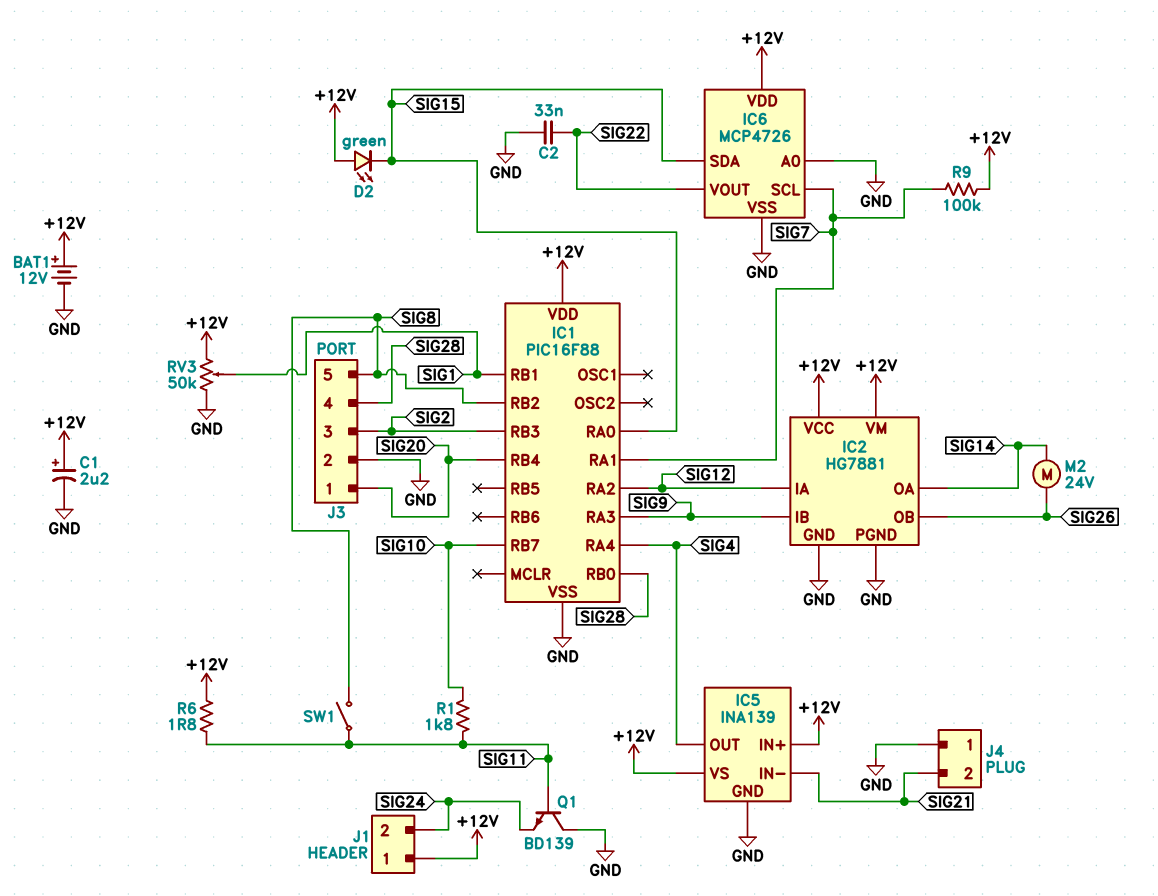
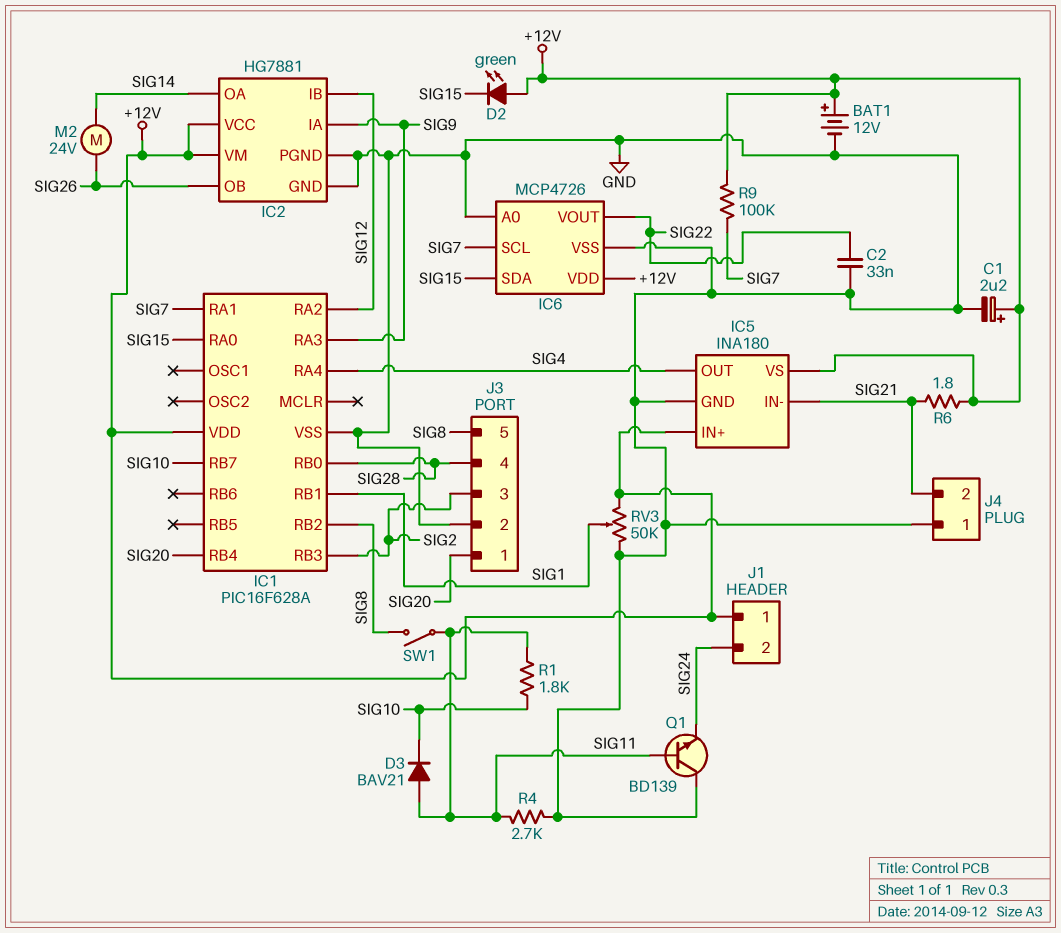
D3: none -> diode BAV21 (A SIG11, K SIG10)
IC1: PIC16F88 -> PIC16F628A
IC2 pin IA: SIG12 -> SIG9
IC2 pin IB: SIG9 -> SIG12
IC5: INA139 -> INA180
R4: none -> 2.7k (GND, SIG11)
R6: 1.8 (+12V, SIG11) -> 1.8 (+12V, SIG21)

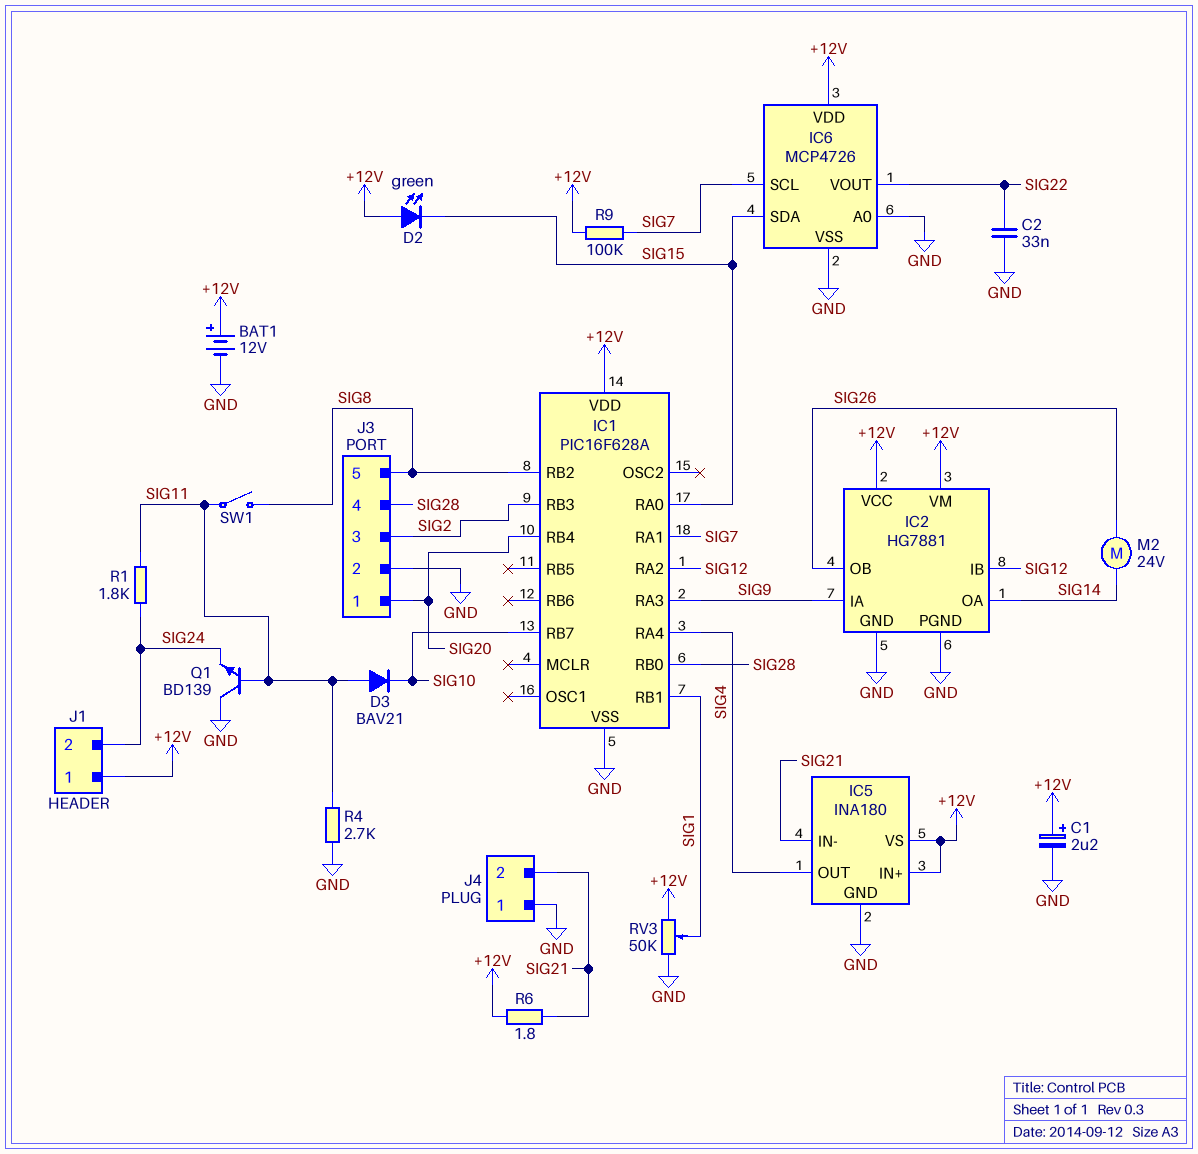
R1: 1.8k (SIG10, SIG11) -> 1.8k (SIG11, SIG24)

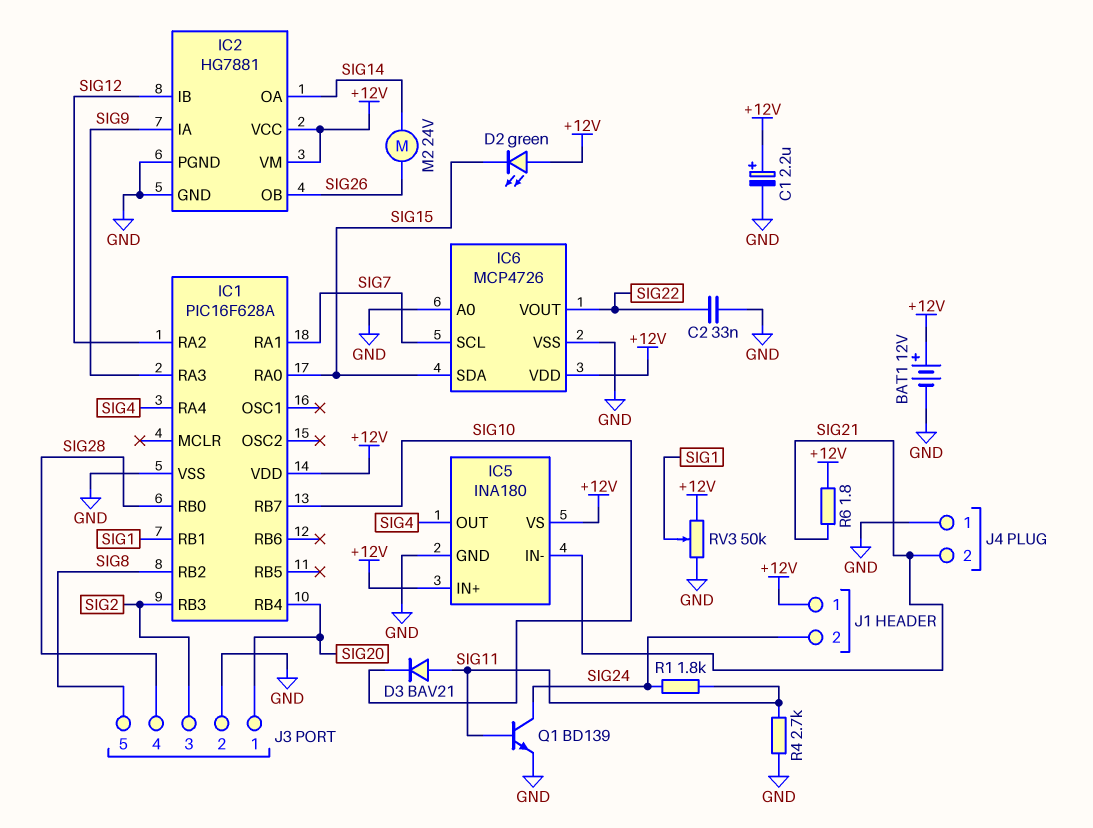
Q1: NPN BD139 (B SIG11, C GND, E SIG24) -> NPN BD139 (B SIG11, C SIG24, E GND)
R9: 100k (+12V, SIG7) -> none
SW1: switch (SIG8, SIG11) -> none

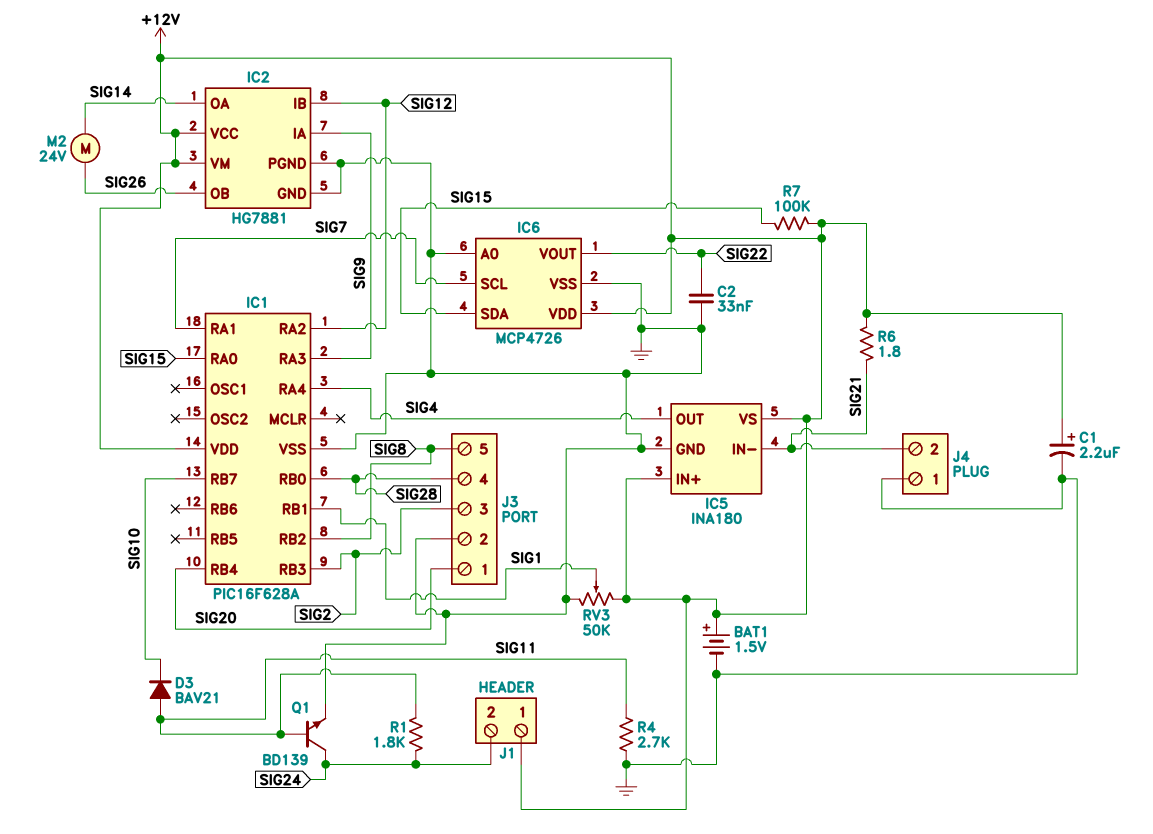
BAT1: 12V (plus +12V, minus GND) -> 1.5V (plus +12V, minus GND)
D2: LED green (A +12V, K SIG15) -> none
R7: none -> 100k (+12V, SIG15)

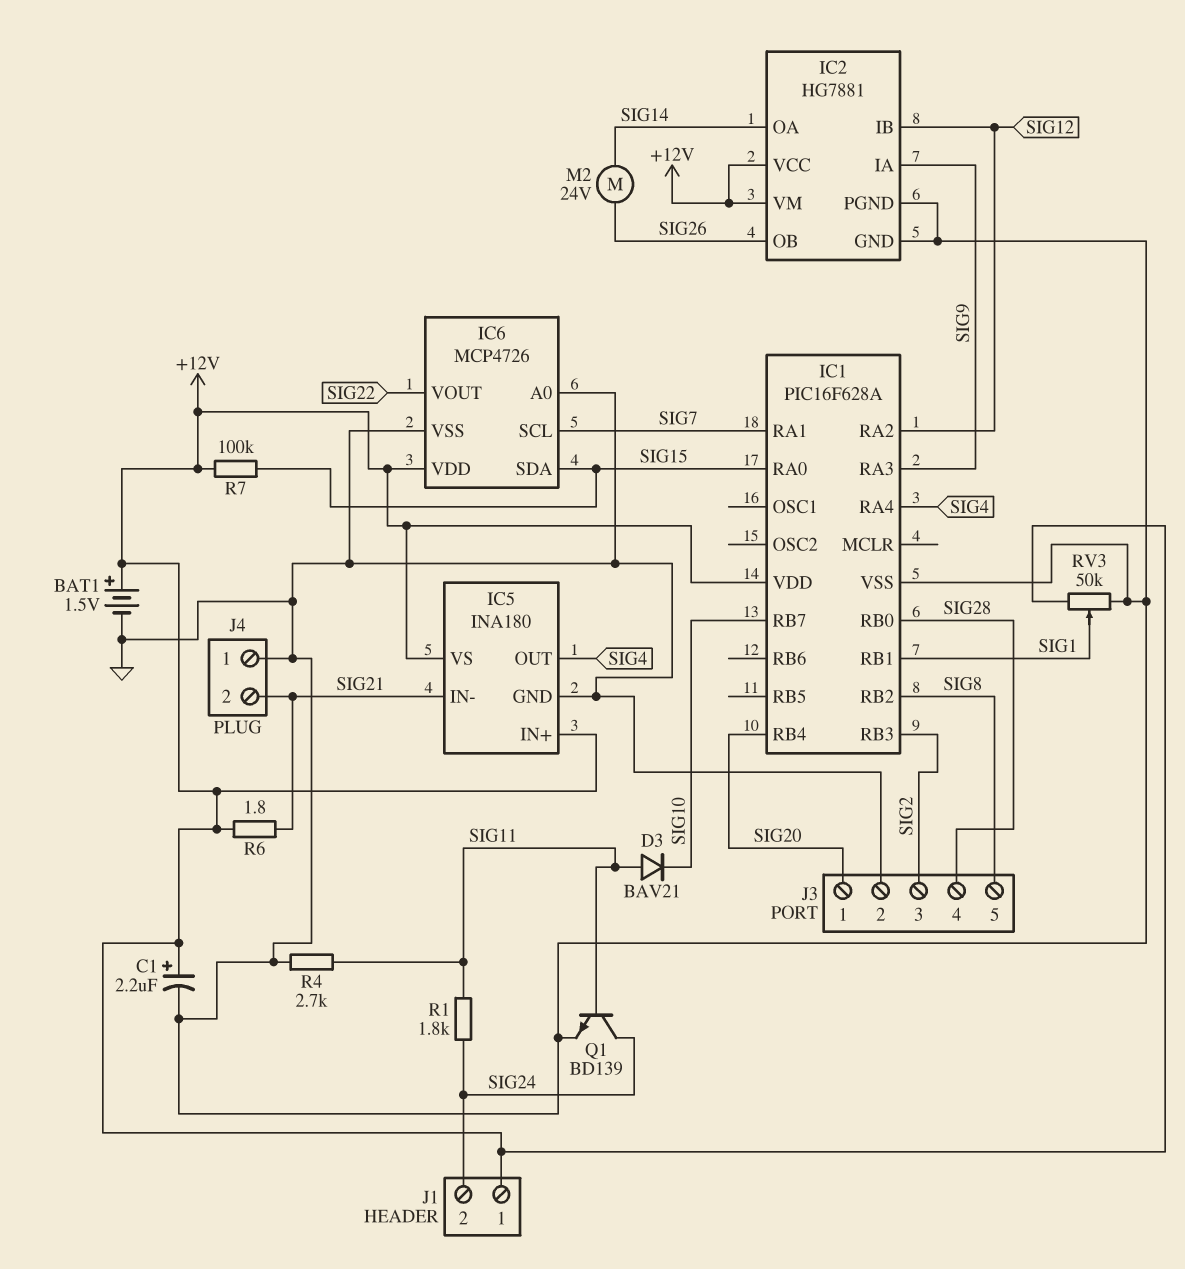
C2: 33nF (GND, SIG22) -> none

